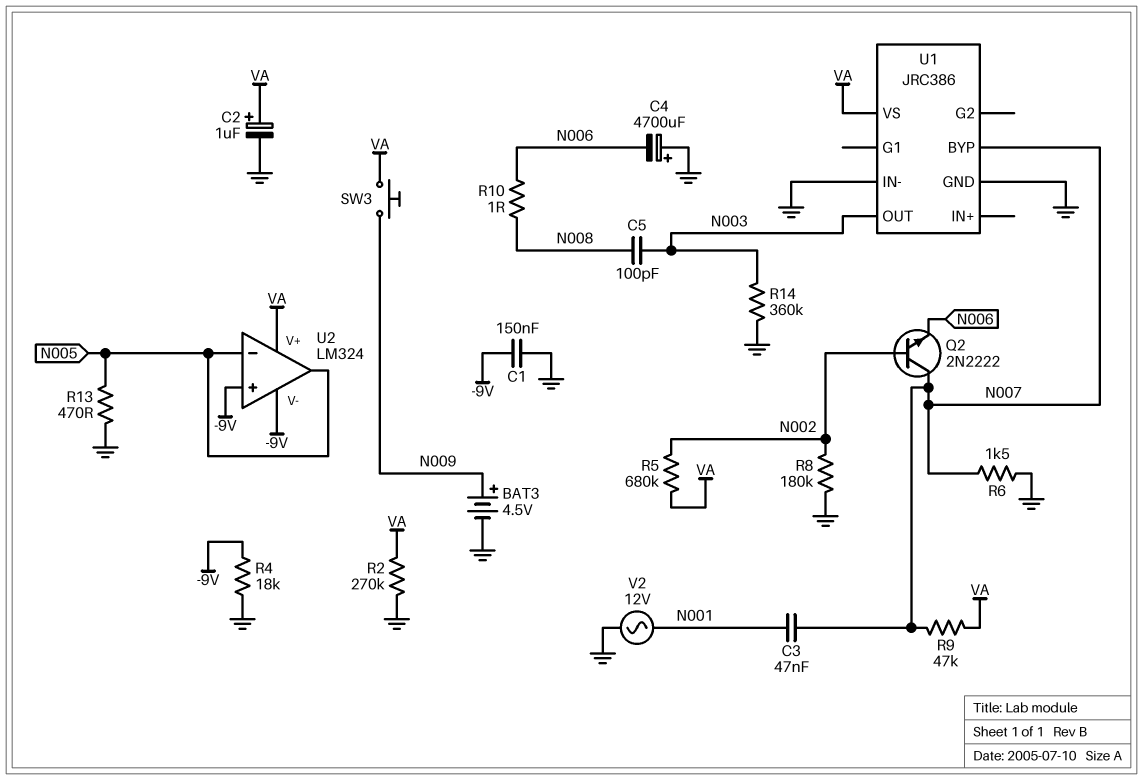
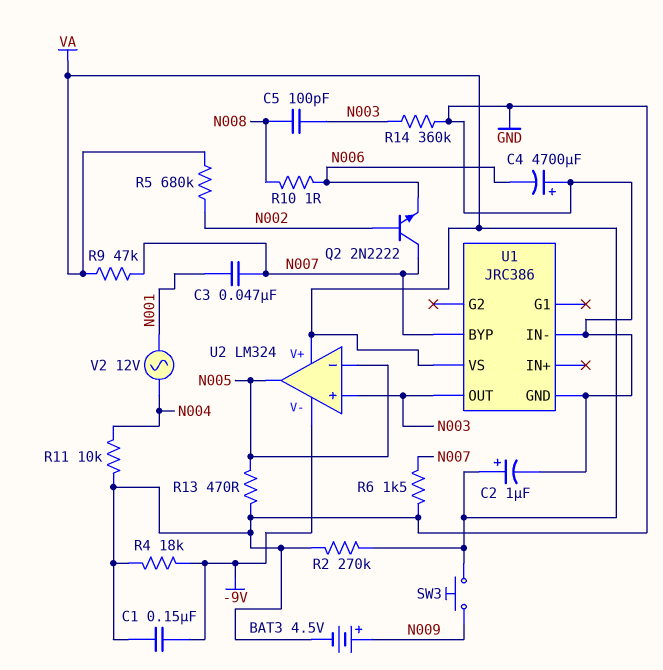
R8: 180k (GND, N002) -> none
R11: none -> 10k (GND, N004)
U2 pin in+: -9V -> N003
V2: AC 12V (GND, N001) -> AC 12V (N001, N004)

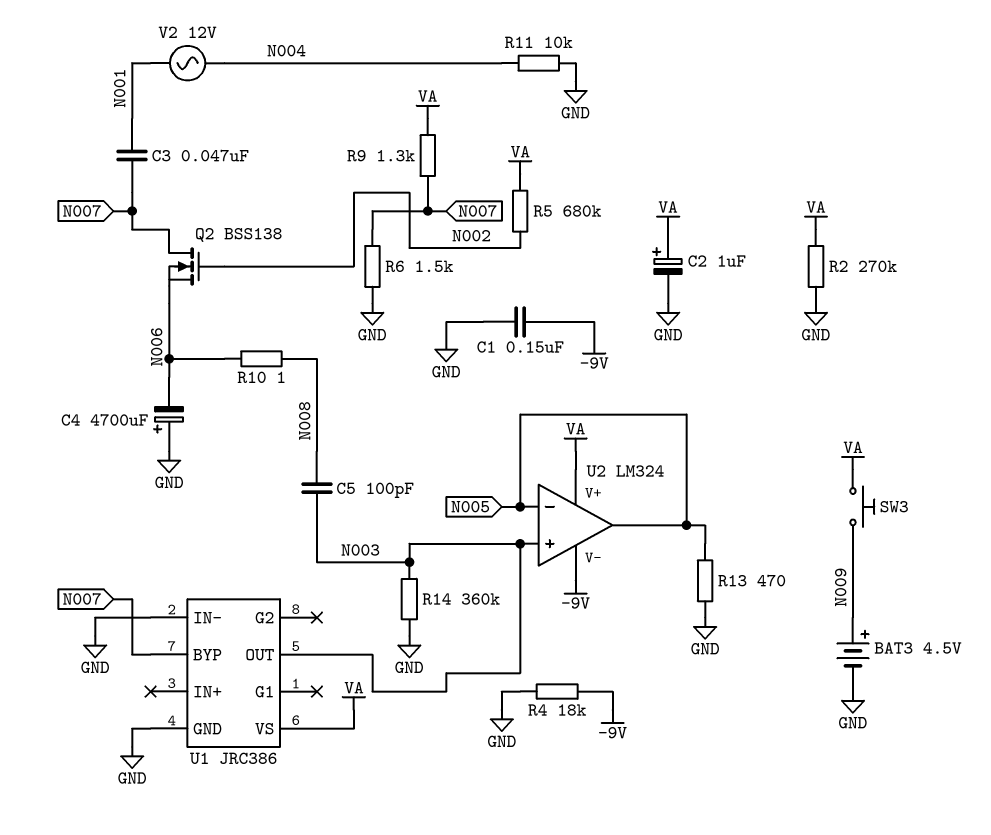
Q2: NPN 2N2222 (B N002, C N007, E N006) -> NMOS BSS138 (G N002, D N007, S N006)
R9: 47k (N007, VA) -> 1.3k (N007, VA)

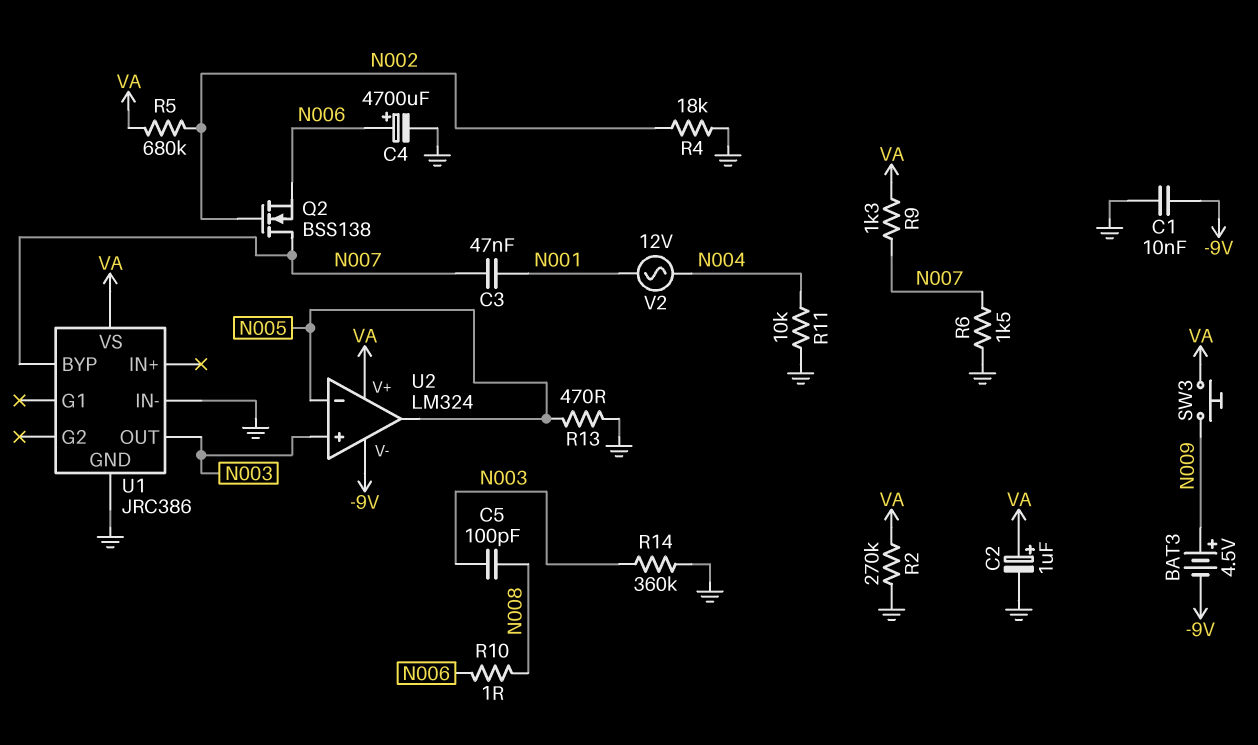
BAT3: 4.5V (plus N009, minus GND) -> 4.5V (plus N009, minus -9V)
C1: 150nF (-9V, GND) -> 10nF (-9V, GND)
C4: 4700uF (plus GND, minus N006) -> 4700uF (plus N006, minus GND)
R4: 18k (-9V, GND) -> 18k (GND, N002)

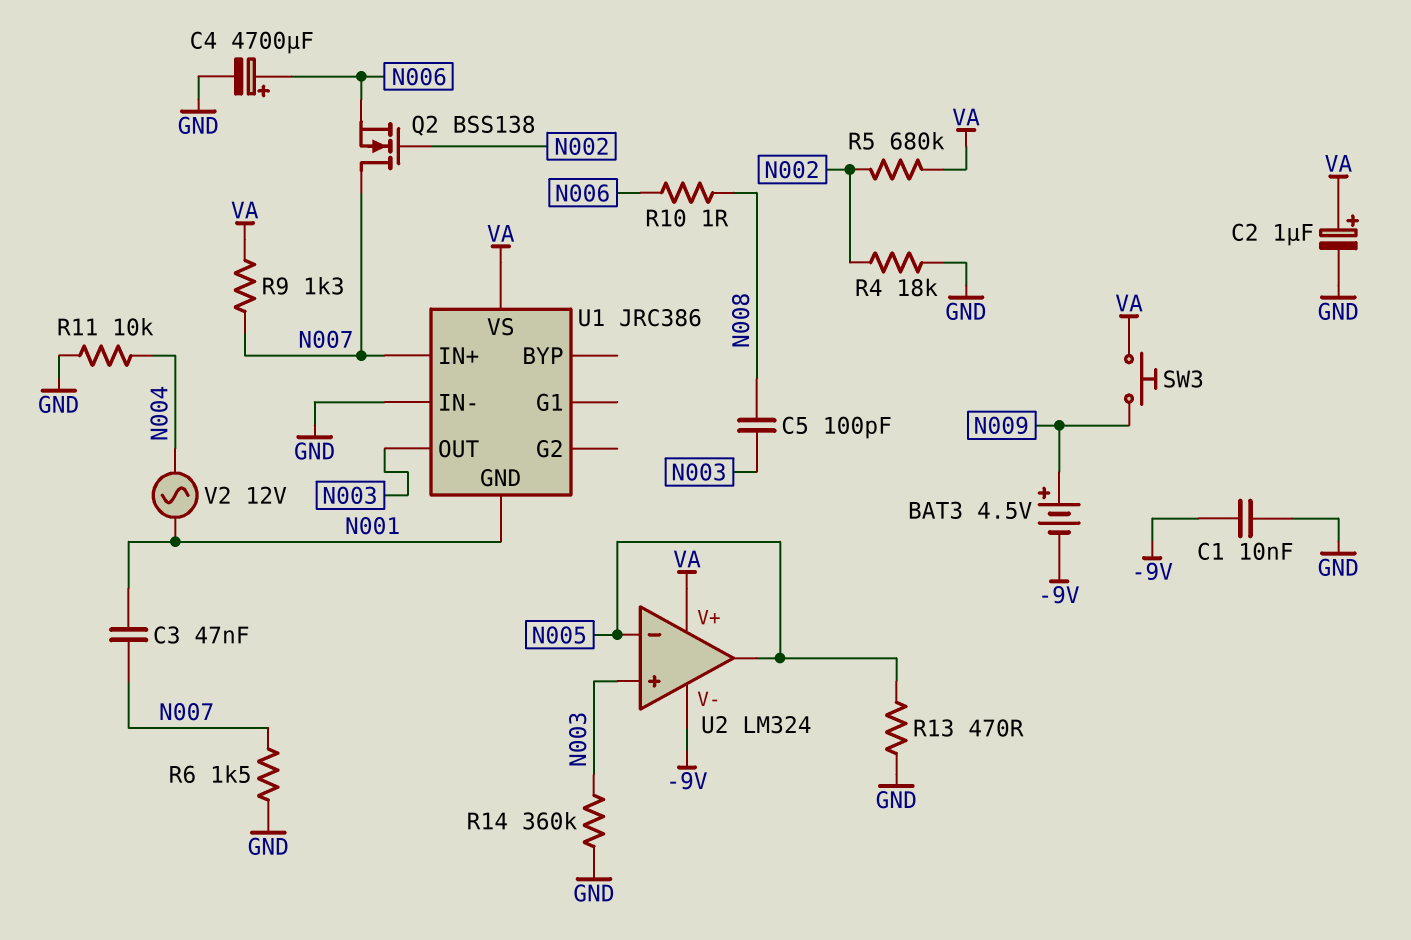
R2: 270k (GND, VA) -> none
U1 pin BYP: N007 -> none
U1 pin GND: GND -> N001
U1 pin IN+: none -> N007

